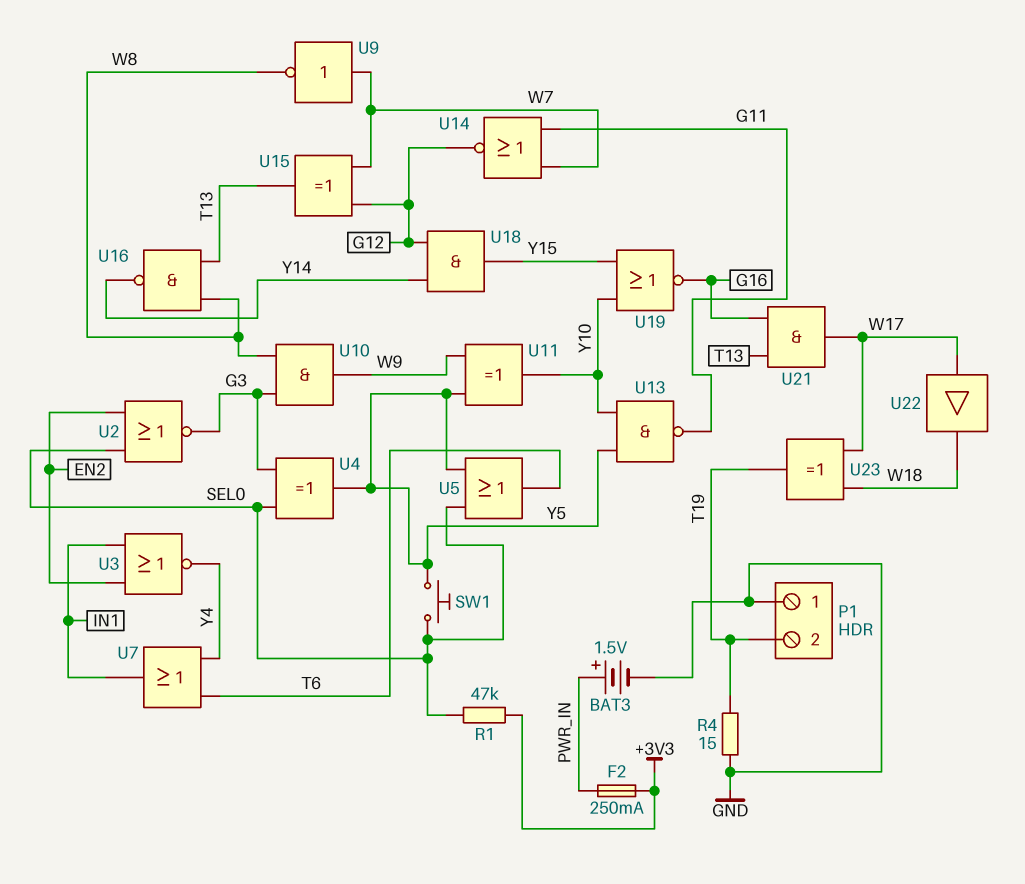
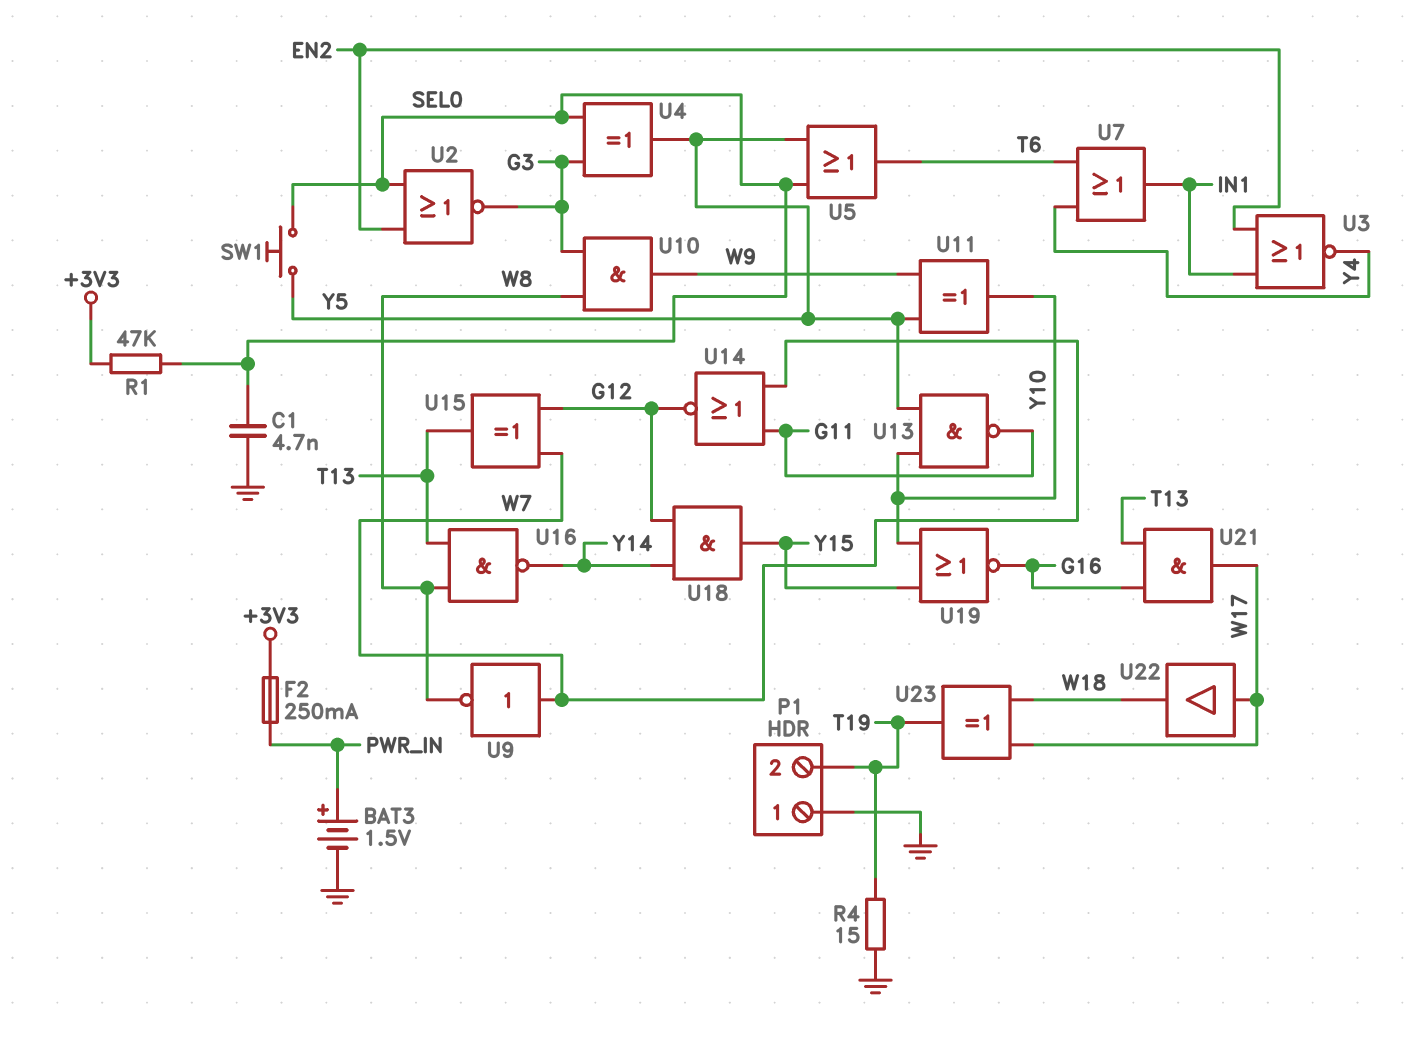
C1: none -> 4.7nF (GND, SEL0)

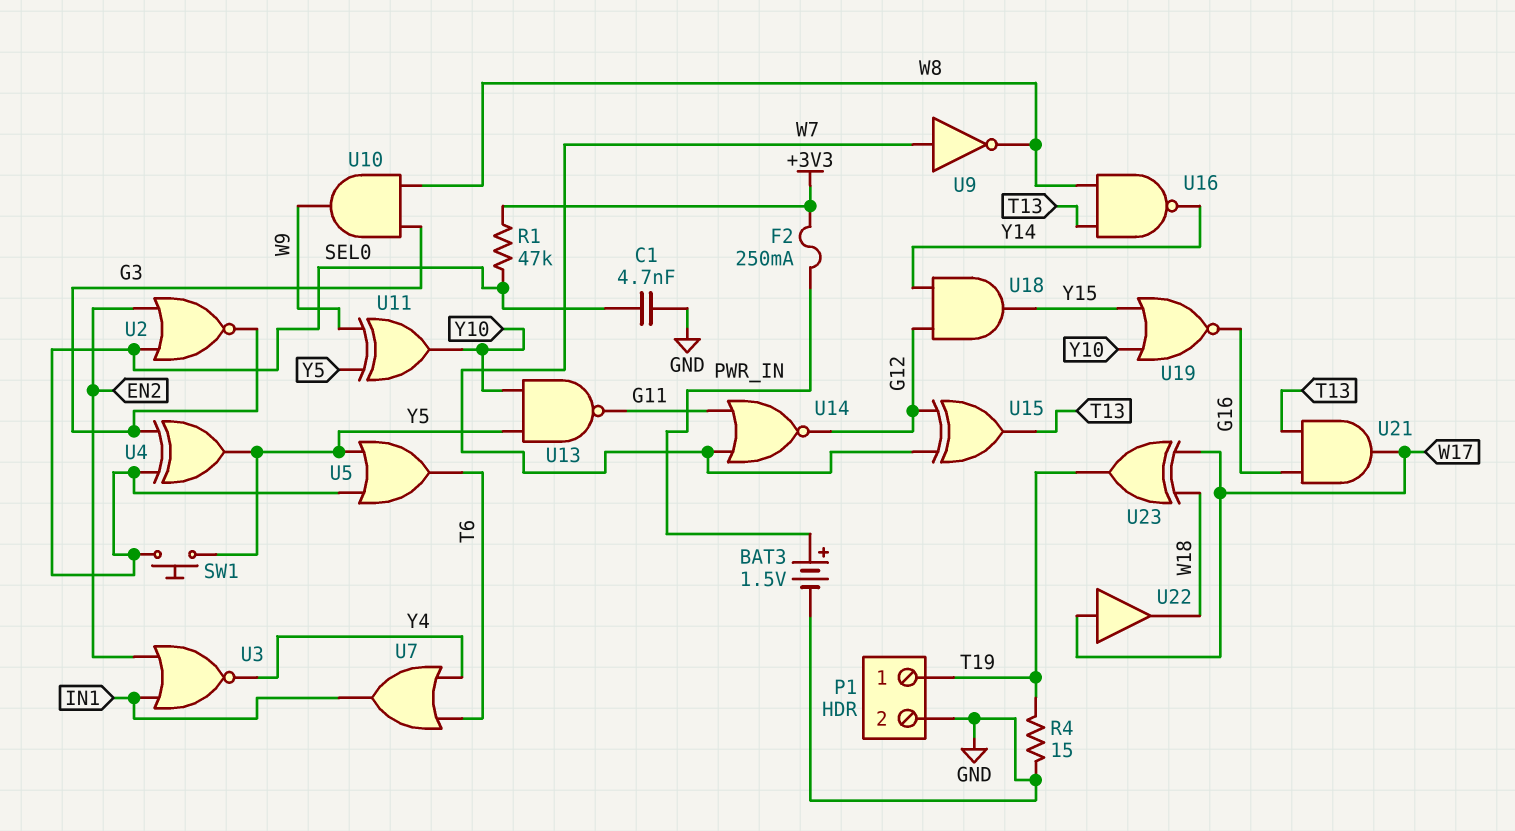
P1 pin 1: GND -> T19
P1 pin 2: T19 -> GND

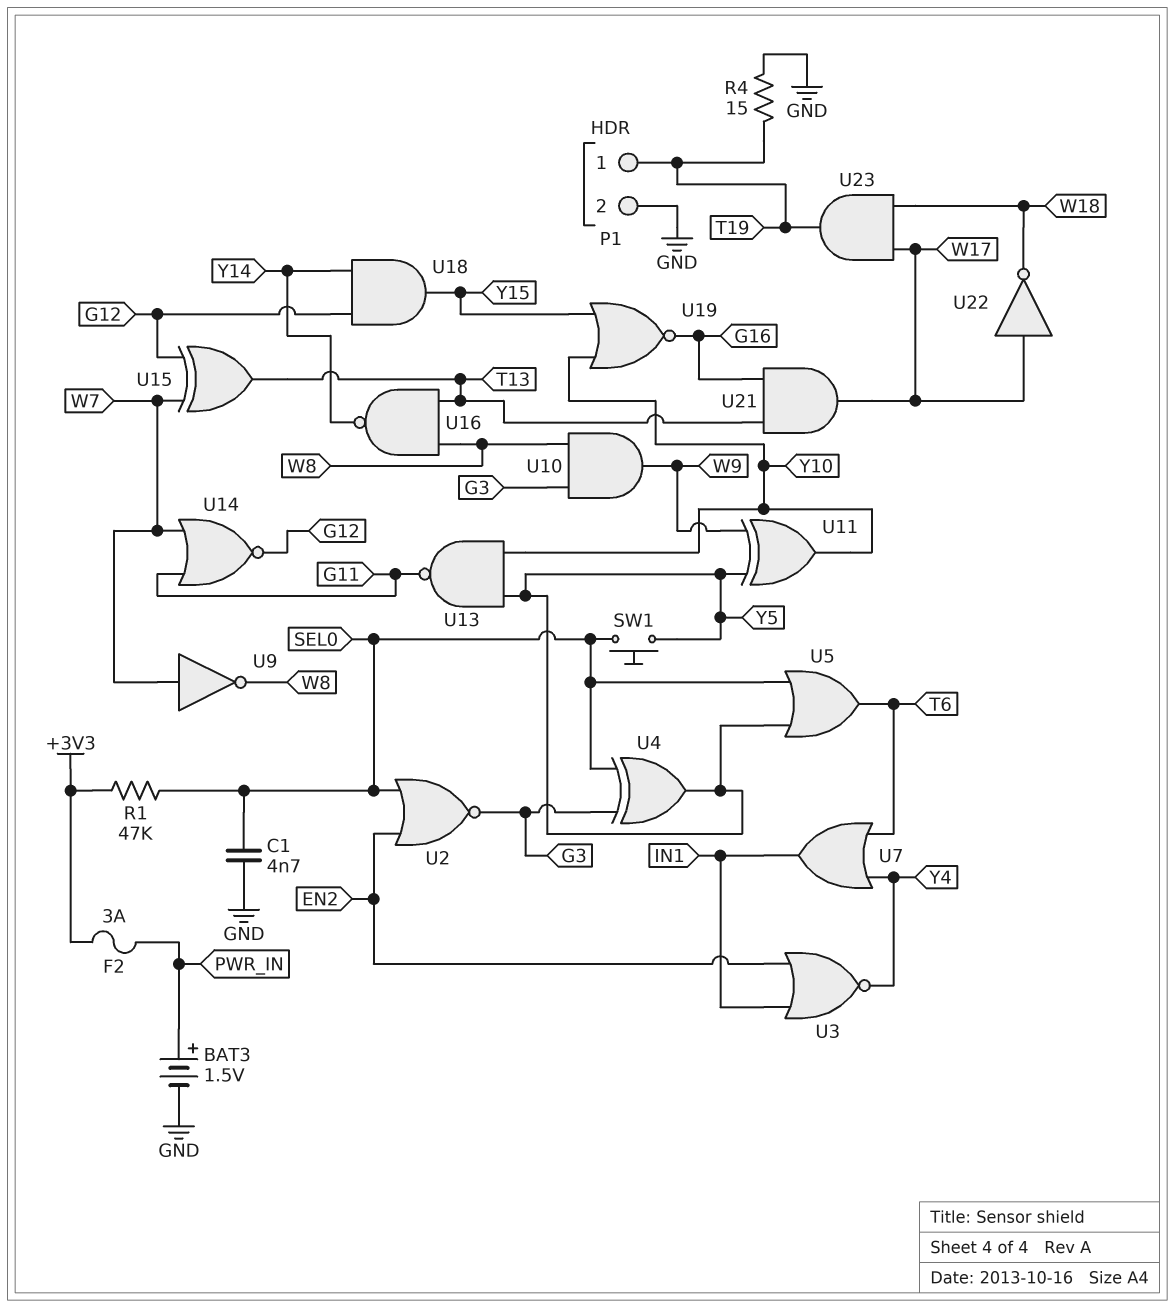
F2: 250mA (+3V3, PWR_IN) -> 3A (+3V3, PWR_IN)
U22: buffer (in W17, out W18) -> NOT (in W17, out W18)
U23: XOR (in W17, in W18, out T19) -> AND (in W17, in W18, out T19)

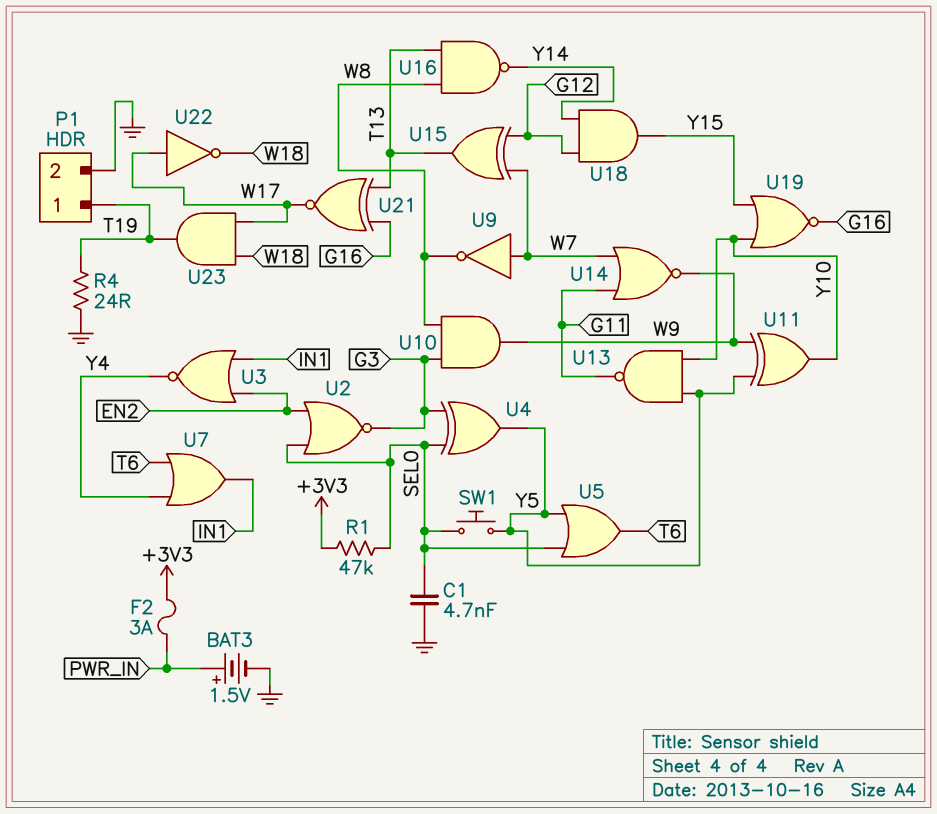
R4: 15 (GND, T19) -> 24 (GND, T19)
U14: NOR (in G11, in W7, out G12) -> NOR (in G11, in W7, out W9)
U21: AND (in G16, in T13, out W17) -> XNOR (in G16, in T13, out W17)

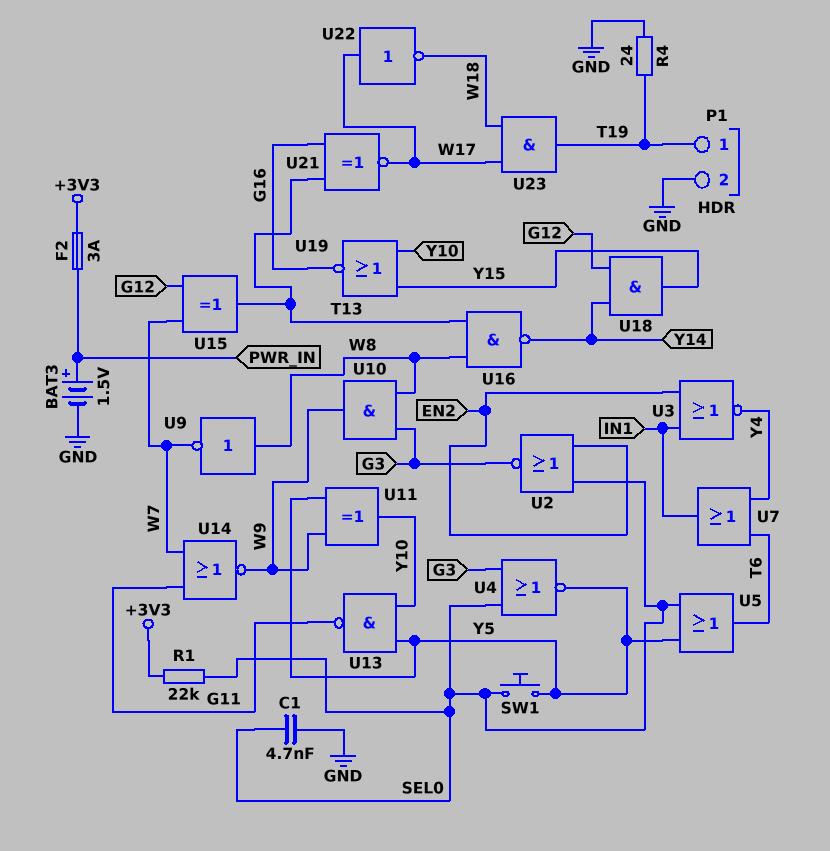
R1: 47k (+3V3, SEL0) -> 22k (+3V3, SEL0)
U4: XOR (in G3, in SEL0, out Y5) -> NOR (in G3, in SEL0, out Y5)
U9: NOT (in W7, out W8) -> NOT (in W8, out W7)

